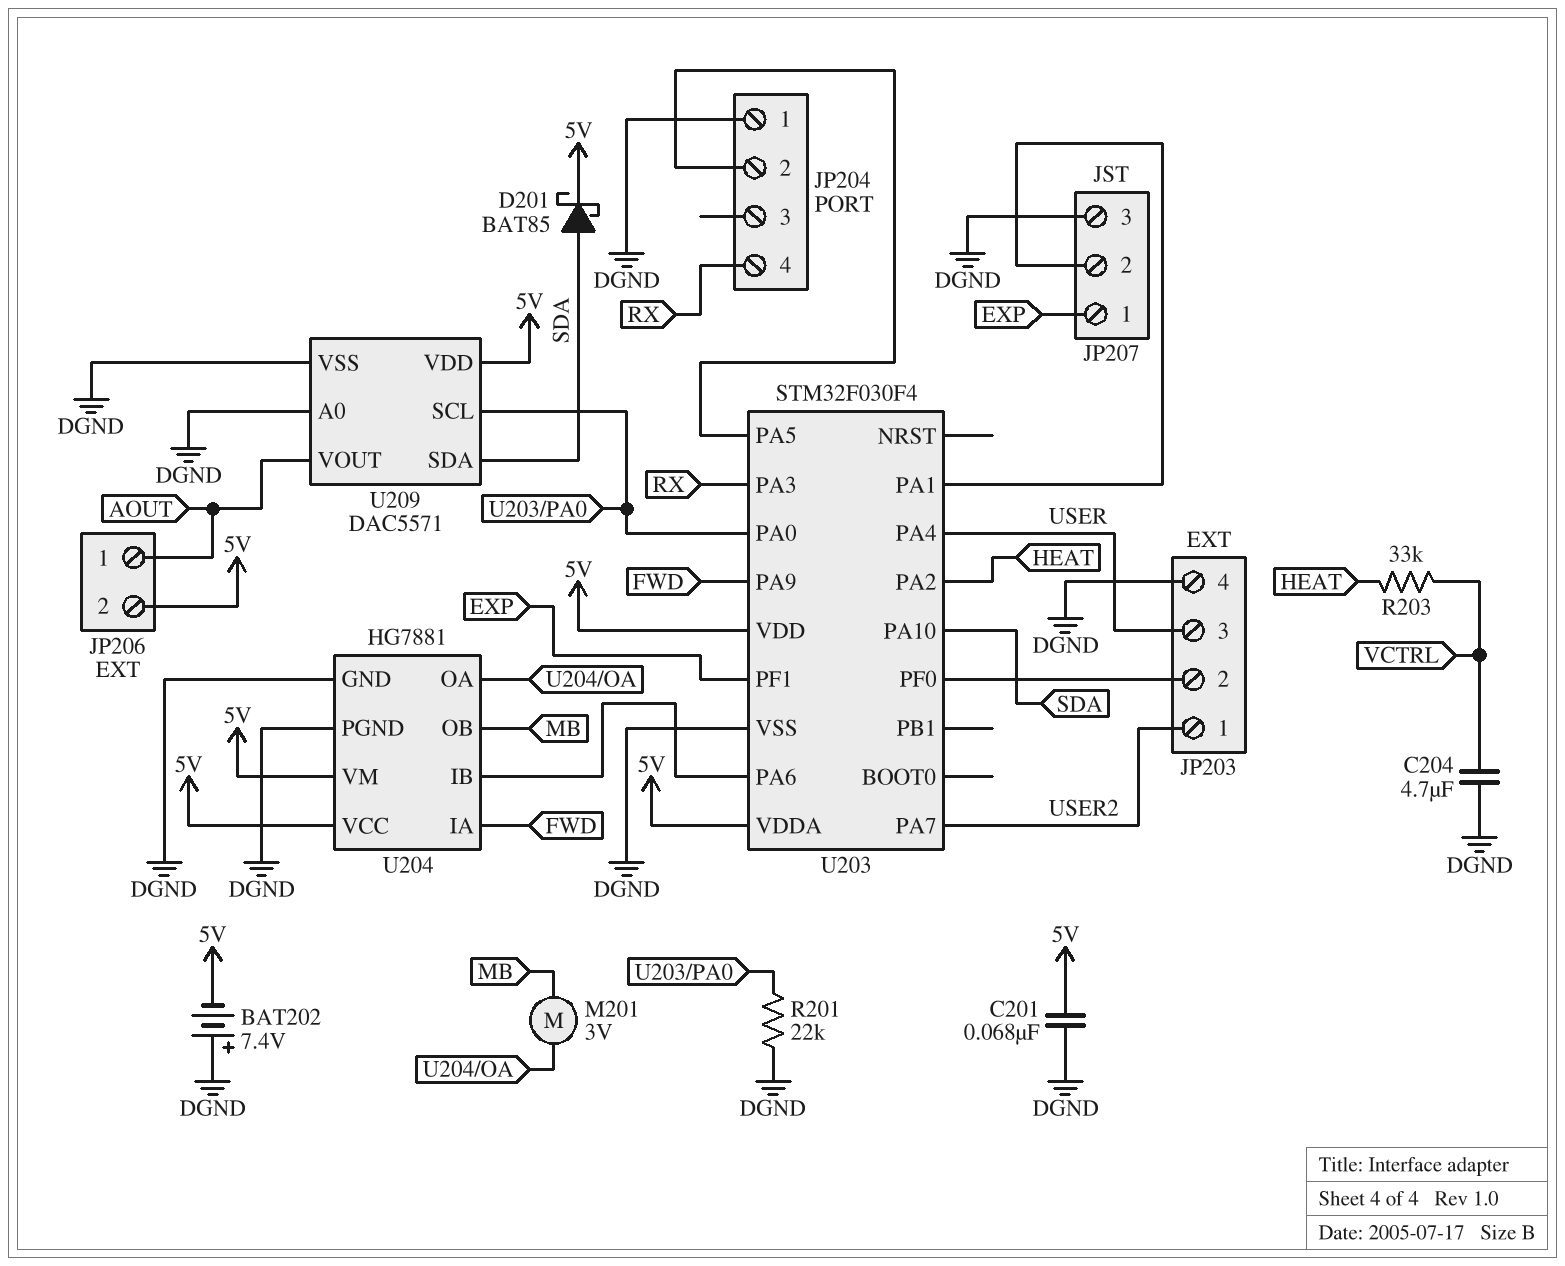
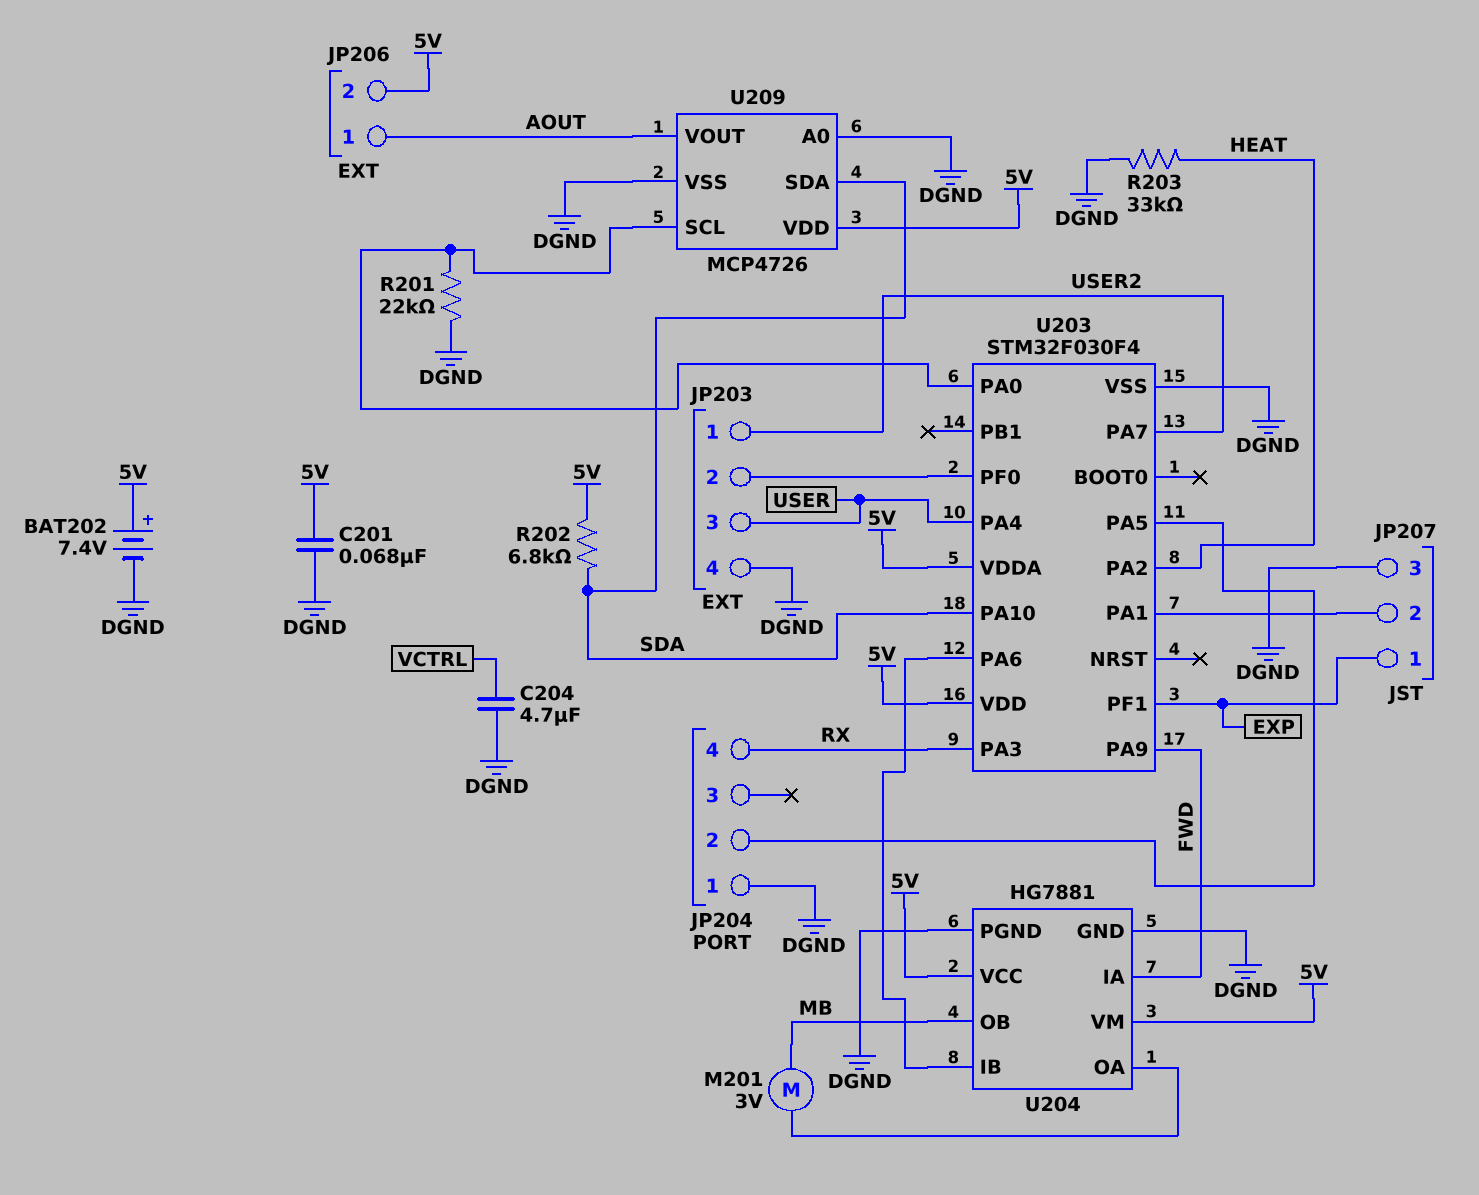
BAT202: 7.4V (plus DGND, minus 5V) -> 7.4V (plus 5V, minus DGND)
D201: schottky BAT85 (A SDA, K 5V) -> none
R202: none -> 6.8k (5V, SDA)
R203: 33k (HEAT, VCTRL) -> 33k (DGND, HEAT)
U209: DAC5571 -> MCP4726

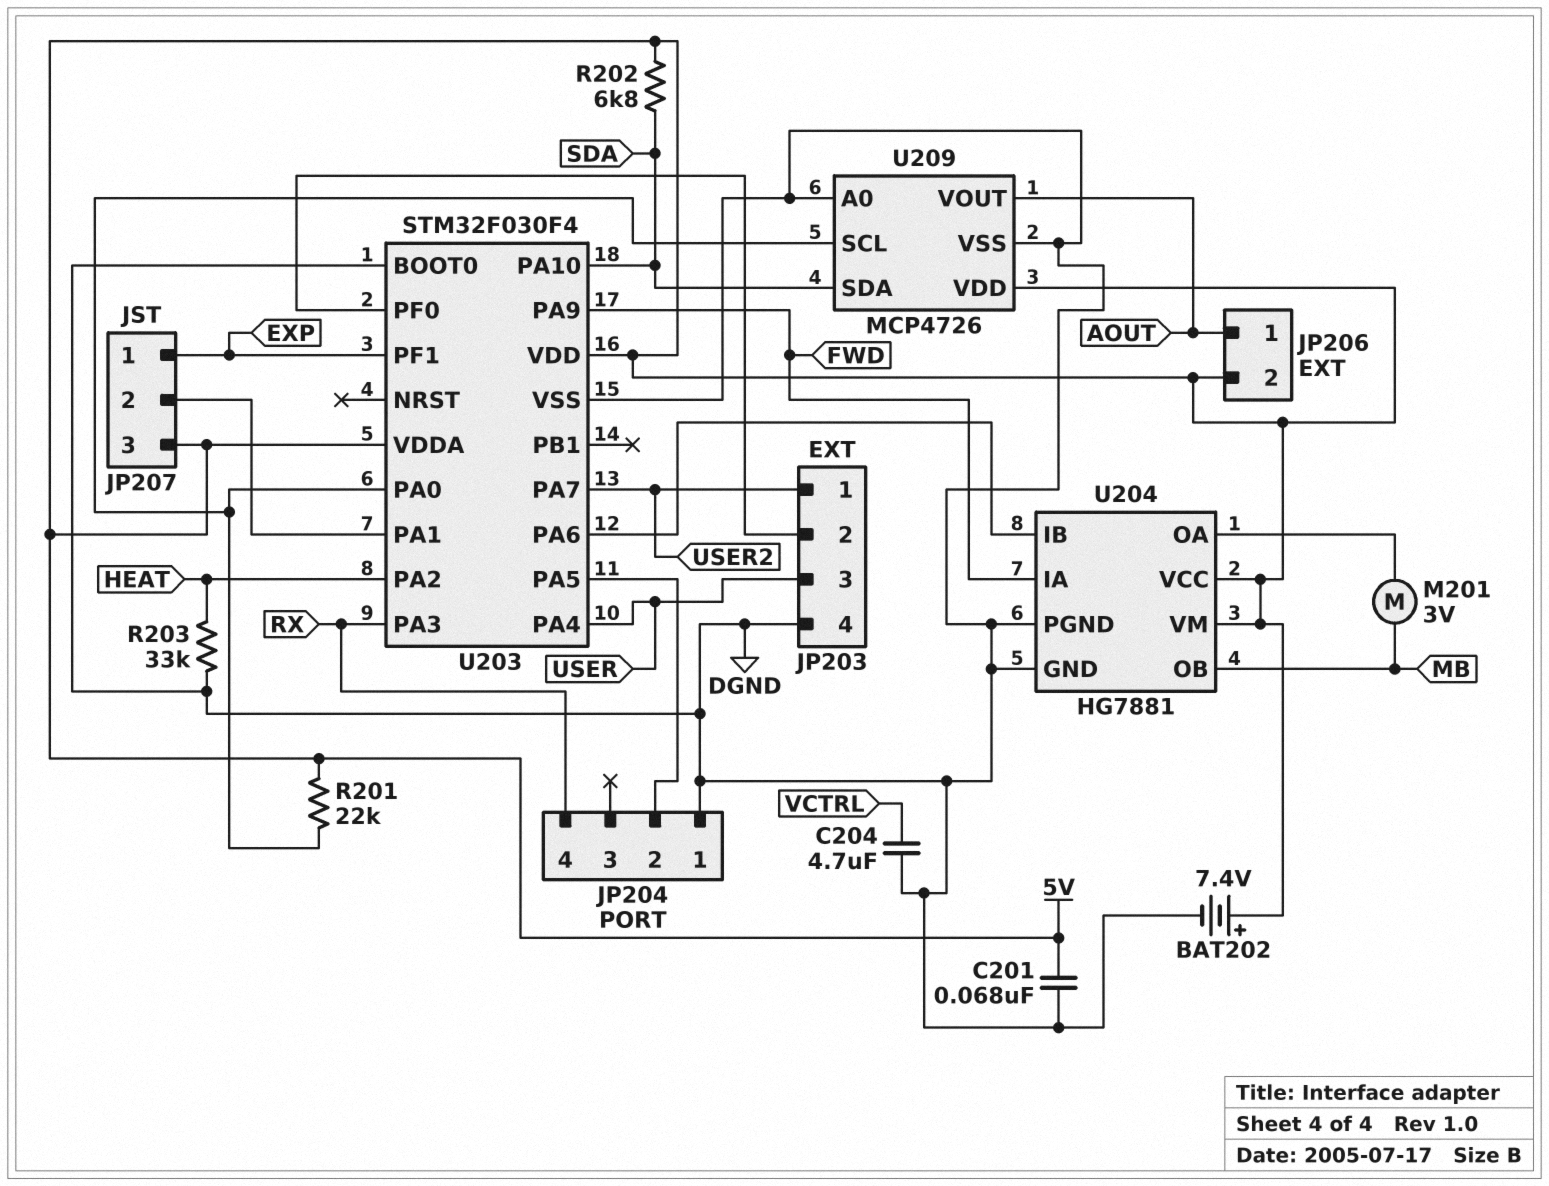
JP207 pin 3: DGND -> 5V
R201: 22k (DGND, U203/PA0) -> 22k (5V, U203/PA0)
U203 pin BOOT0: none -> DGND

